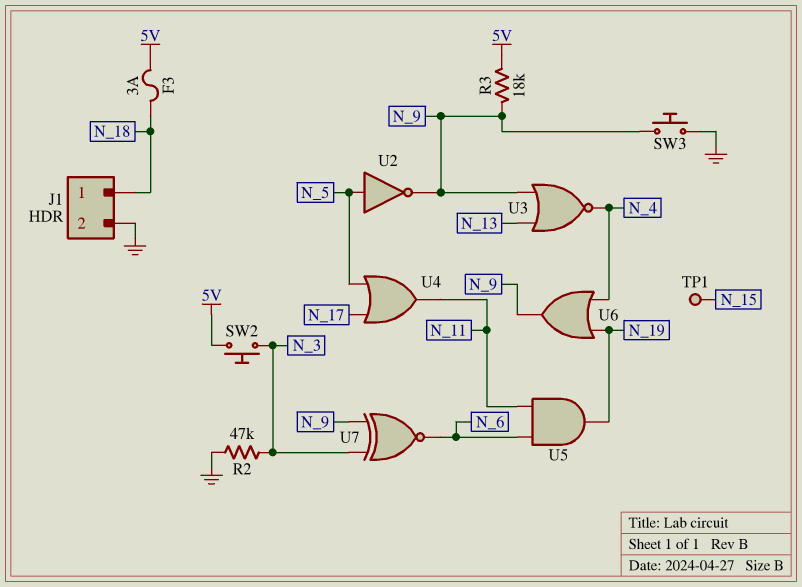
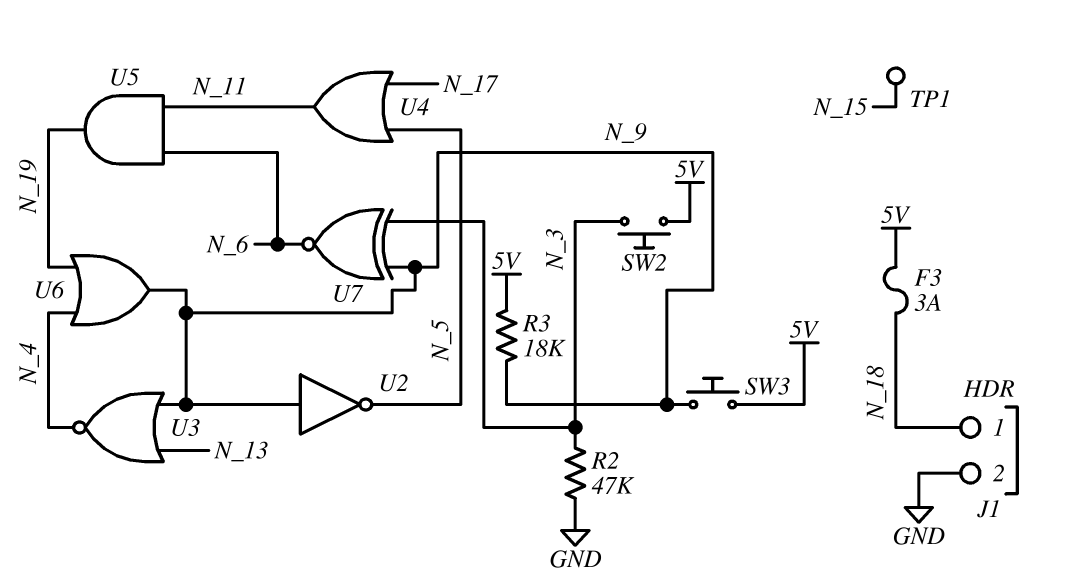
SW3: button (GND, N_9) -> button (5V, N_9)
U2: NOT (in N_5, out N_9) -> NOT (in N_9, out N_5)

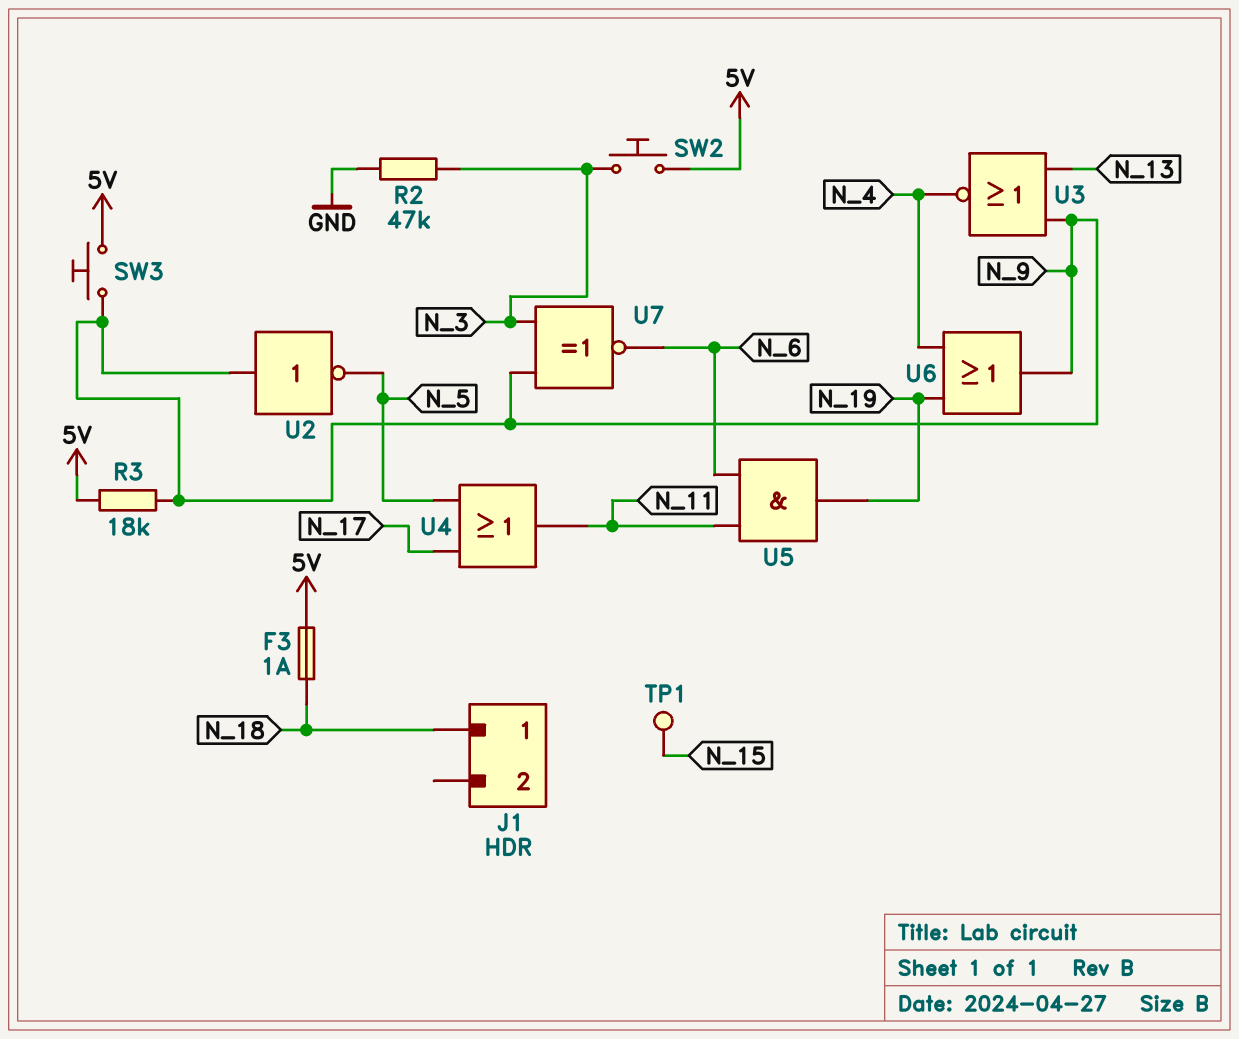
F3: 3A (5V, N_18) -> 1A (5V, N_18)
J1 pin 2: GND -> none

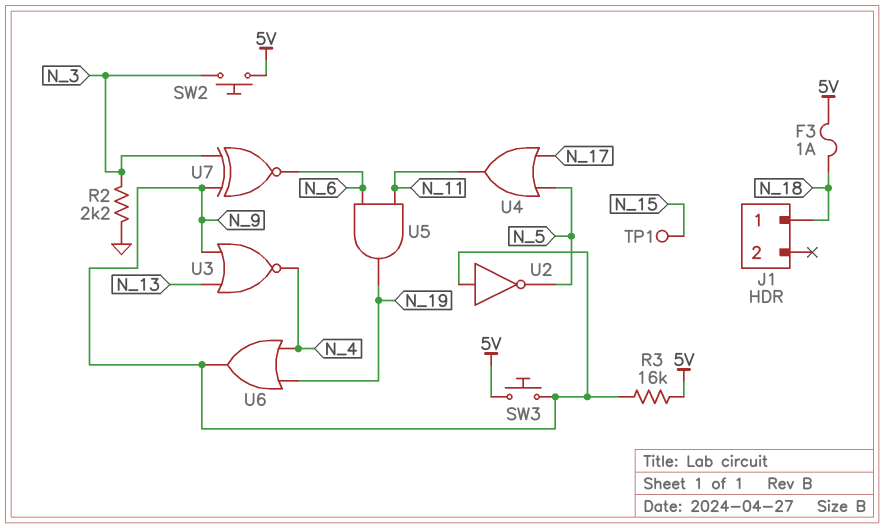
R2: 47k (GND, N_3) -> 2.2k (GND, N_3)
R3: 18k (5V, N_9) -> 16k (5V, N_9)

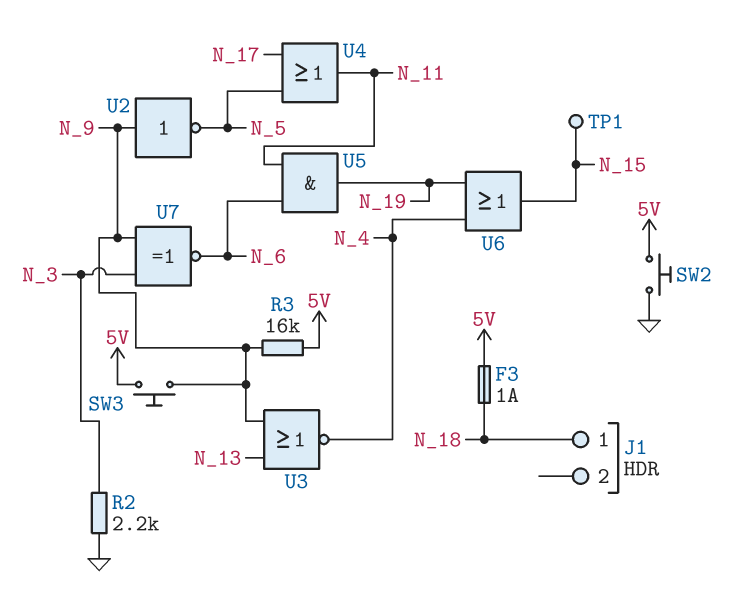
SW2: button (5V, N_3) -> button (5V, GND)
U6: OR (in N_4, in N_19, out N_9) -> OR (in N_4, in N_19, out N_15)

